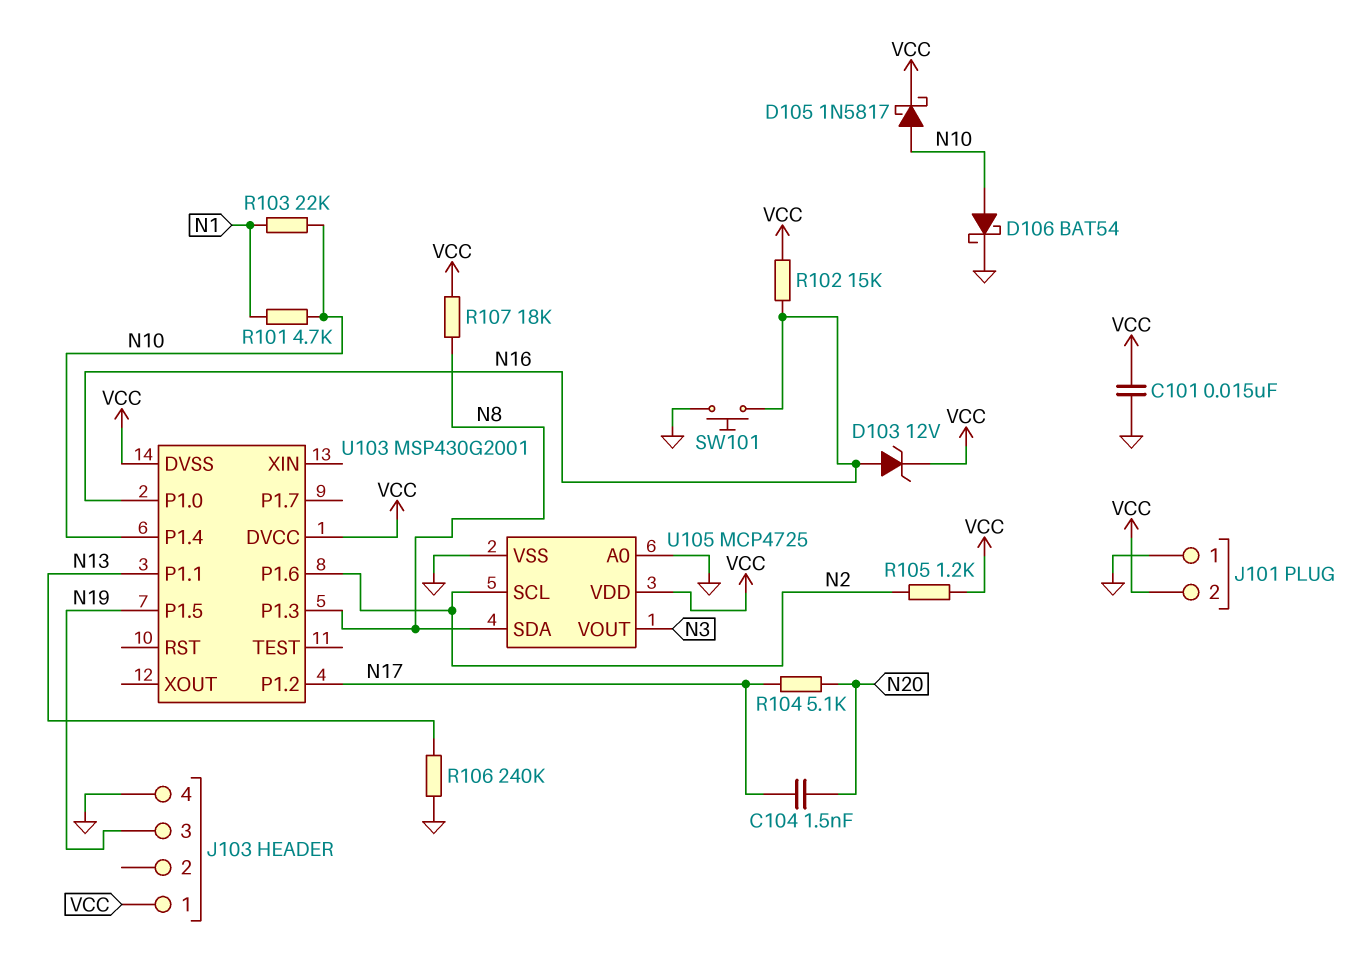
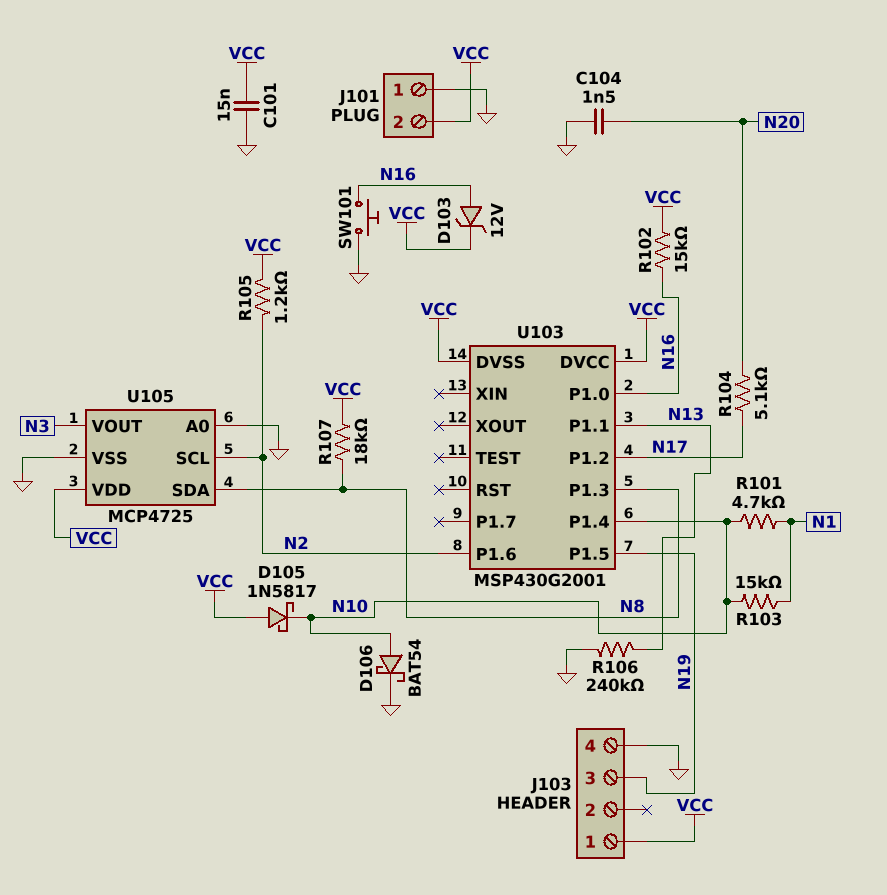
C104: 1.5nF (N17, N20) -> 1.5nF (GND, N20)
D105: schottky 1N5817 (A N10, K VCC) -> schottky 1N5817 (A VCC, K N10)
R103: 22k (N1, N10) -> 15k (N1, N10)

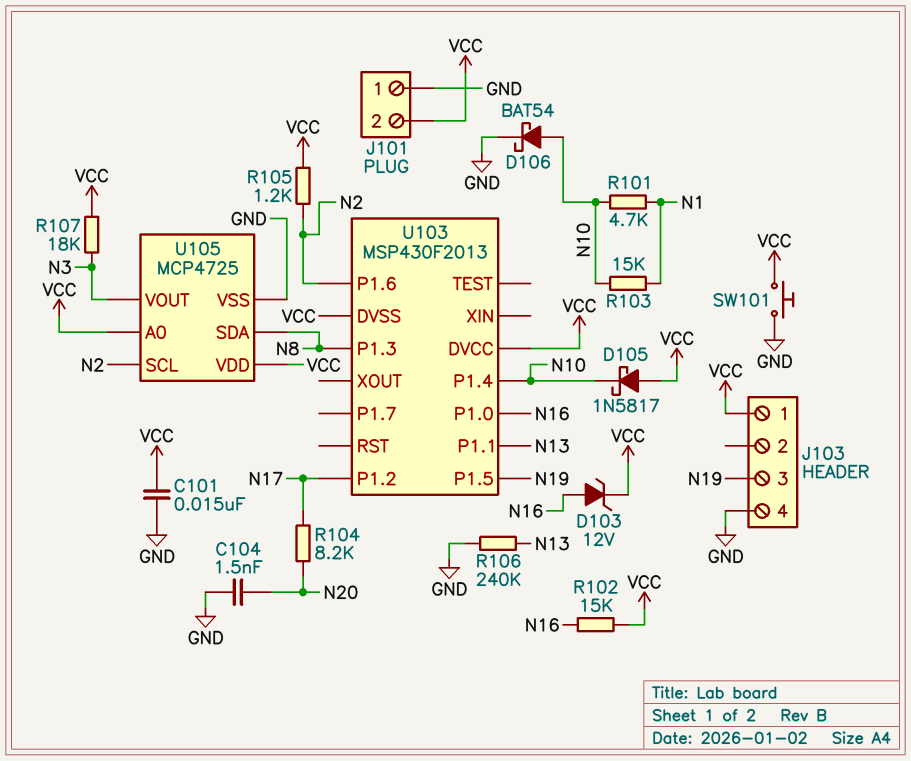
R104: 5.1k (N17, N20) -> 8.2k (N17, N20)
R107: 18k (N8, VCC) -> 18k (N3, VCC)
SW101: button (GND, N16) -> button (GND, VCC)
U103: MSP430G2001 -> MSP430F2013
U105 pin A0: GND -> VCC

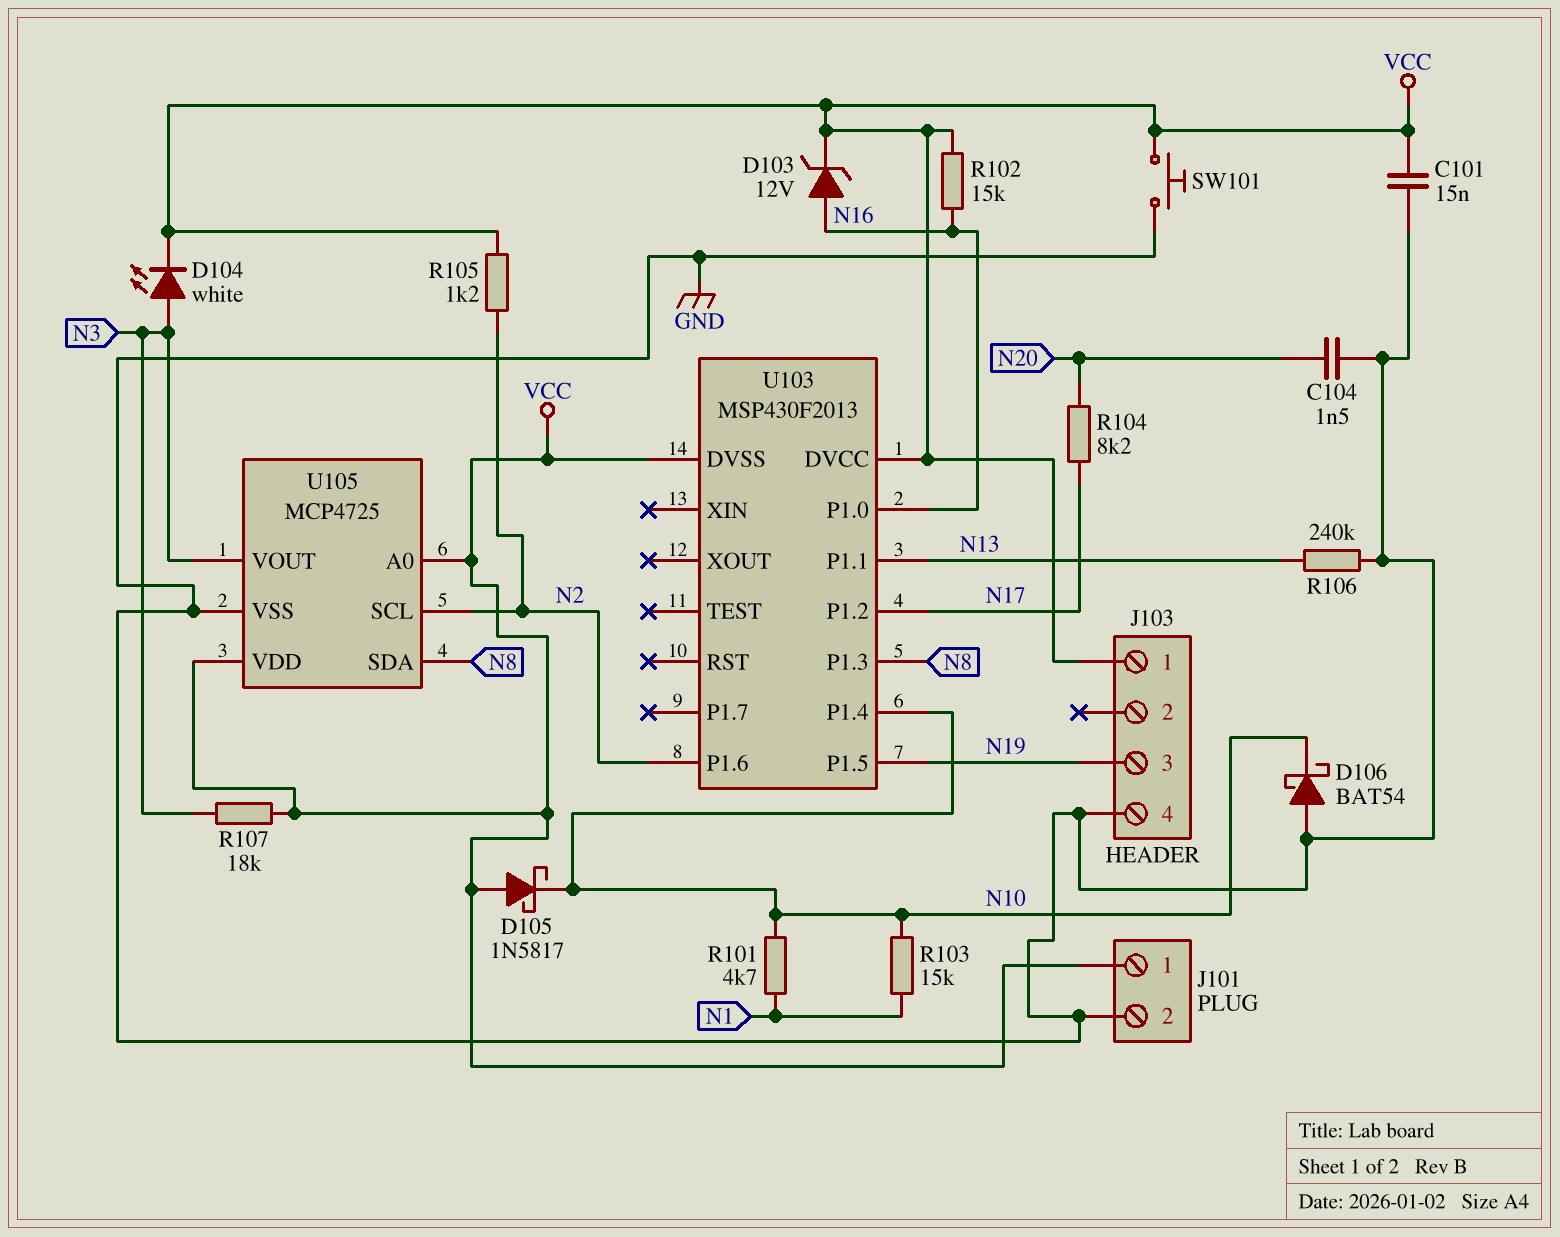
D104: none -> LED white (A N3, K VCC)
D106: schottky BAT54 (A N10, K GND) -> schottky BAT54 (A GND, K N10)
J101 pin 1: GND -> VCC
J101 pin 2: VCC -> GND

